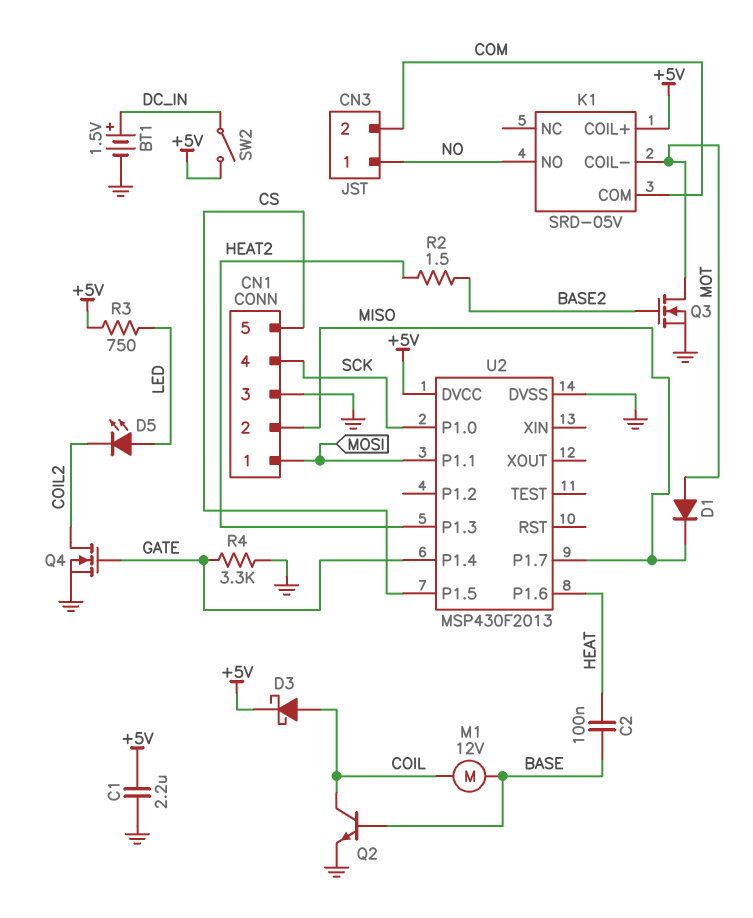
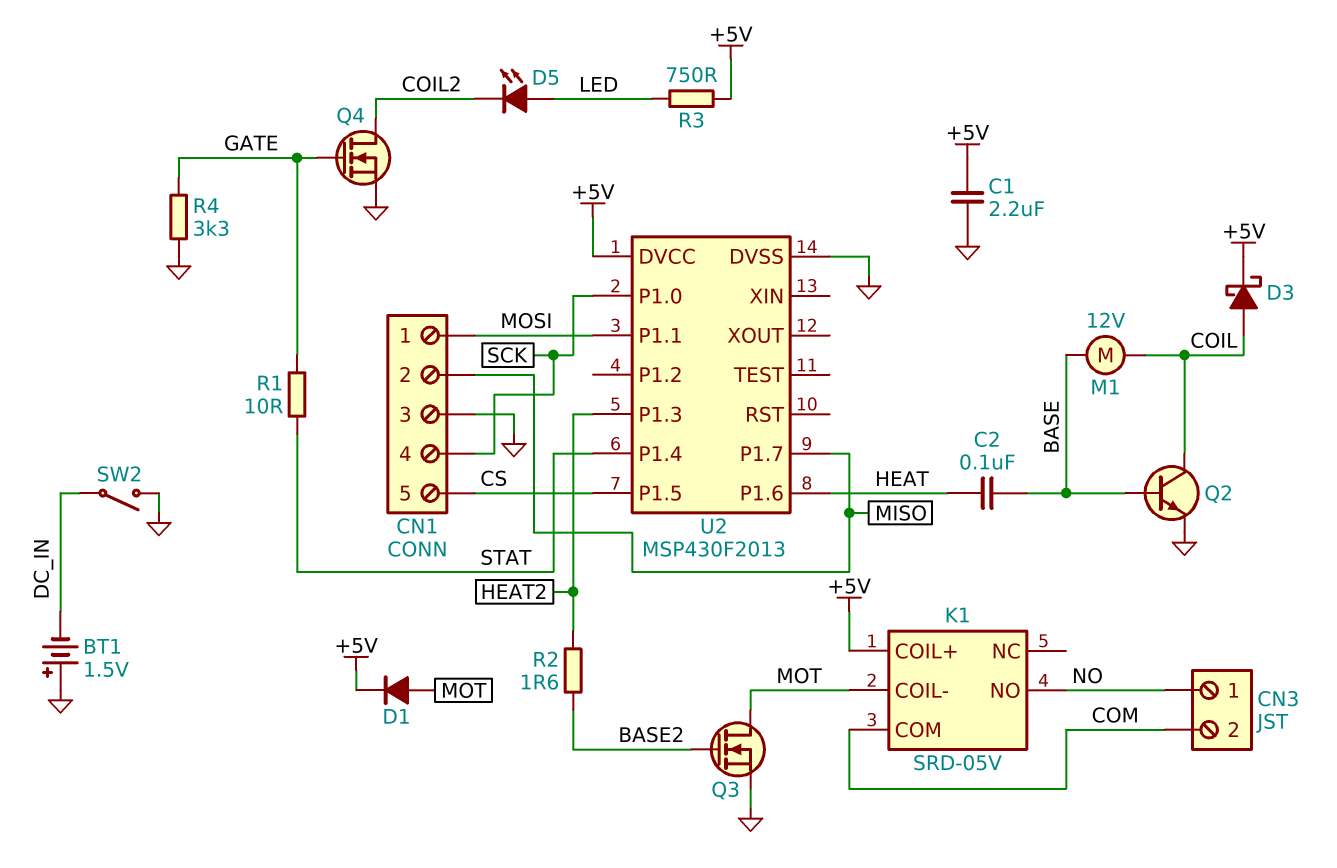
BT1: 1.5V (plus DC_IN, minus GND) -> 1.5V (plus GND, minus DC_IN)
D1: diode (A MOT, K MISO) -> diode (A MOT, K +5V)
R1: none -> 10 (GATE, STAT)
R2: 1.5 (BASE2, HEAT2) -> 1.6 (BASE2, HEAT2)
SW2: switch (+5V, DC_IN) -> switch (DC_IN, GND)
U2 pin P1.4: GATE -> STAT

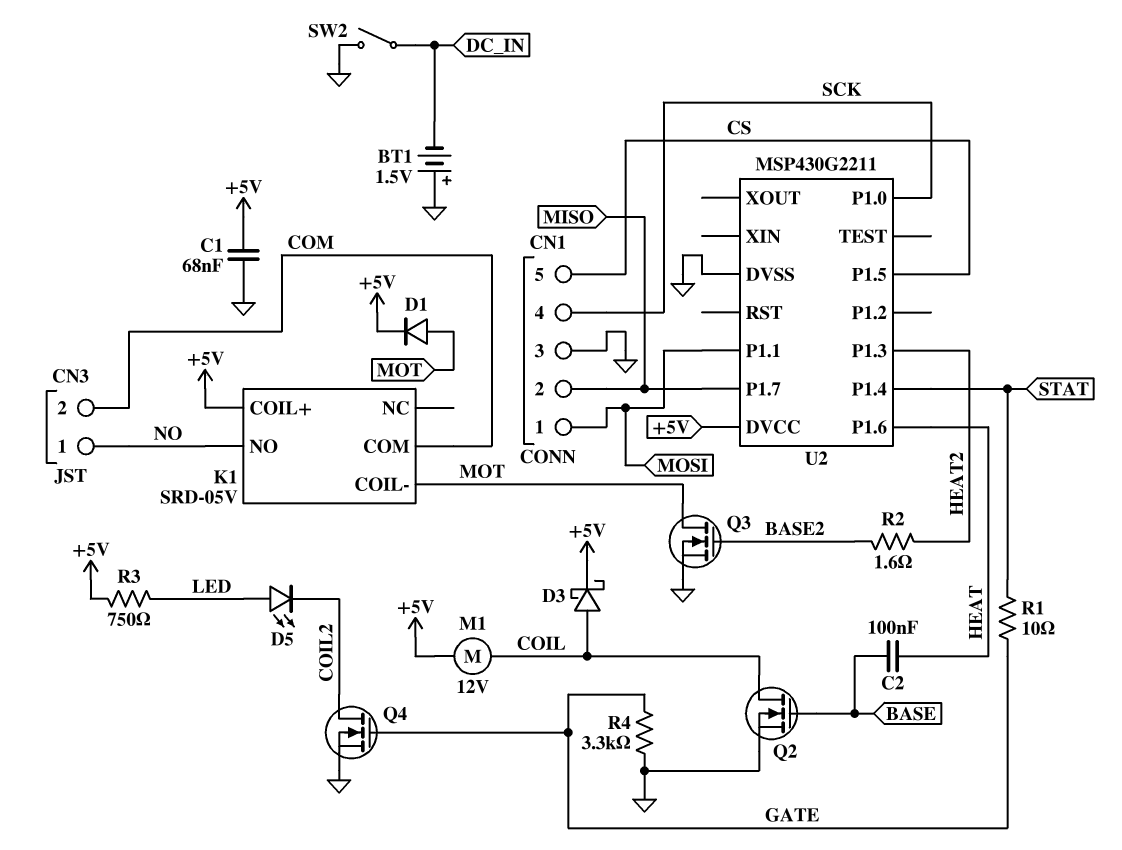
C1: 2.2uF (+5V, GND) -> 68nF (+5V, GND)
M1: motor 12V (BASE, COIL) -> motor 12V (+5V, COIL)
Q2: NPN (B BASE, C COIL, E GND) -> NMOS (G BASE, D COIL, S GND)
U2: MSP430F2013 -> MSP430G2211

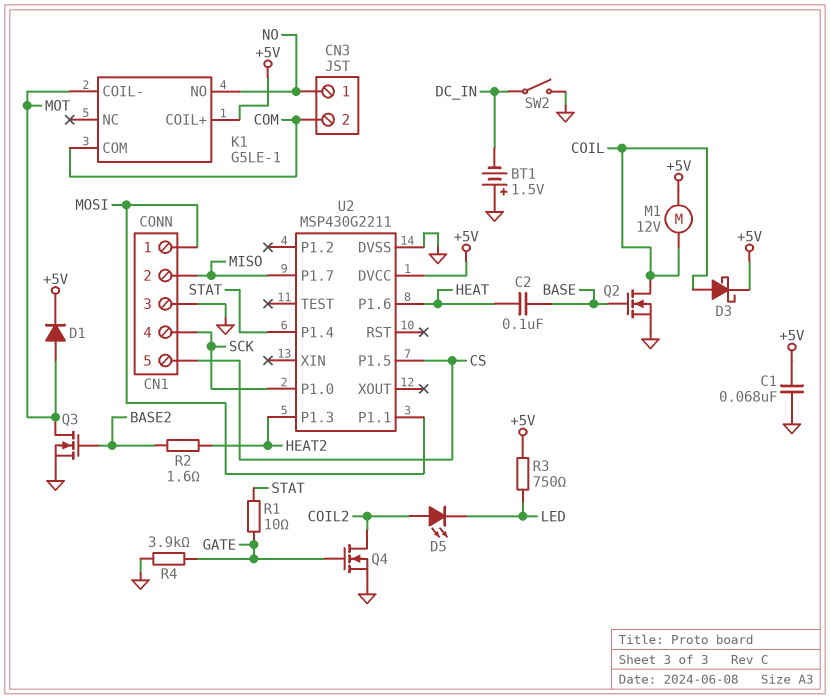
D5: LED (A LED, K COIL2) -> LED (A COIL2, K LED)
K1: SRD-05V -> G5LE-1
R4: 3.3k (GATE, GND) -> 3.9k (GATE, GND)

